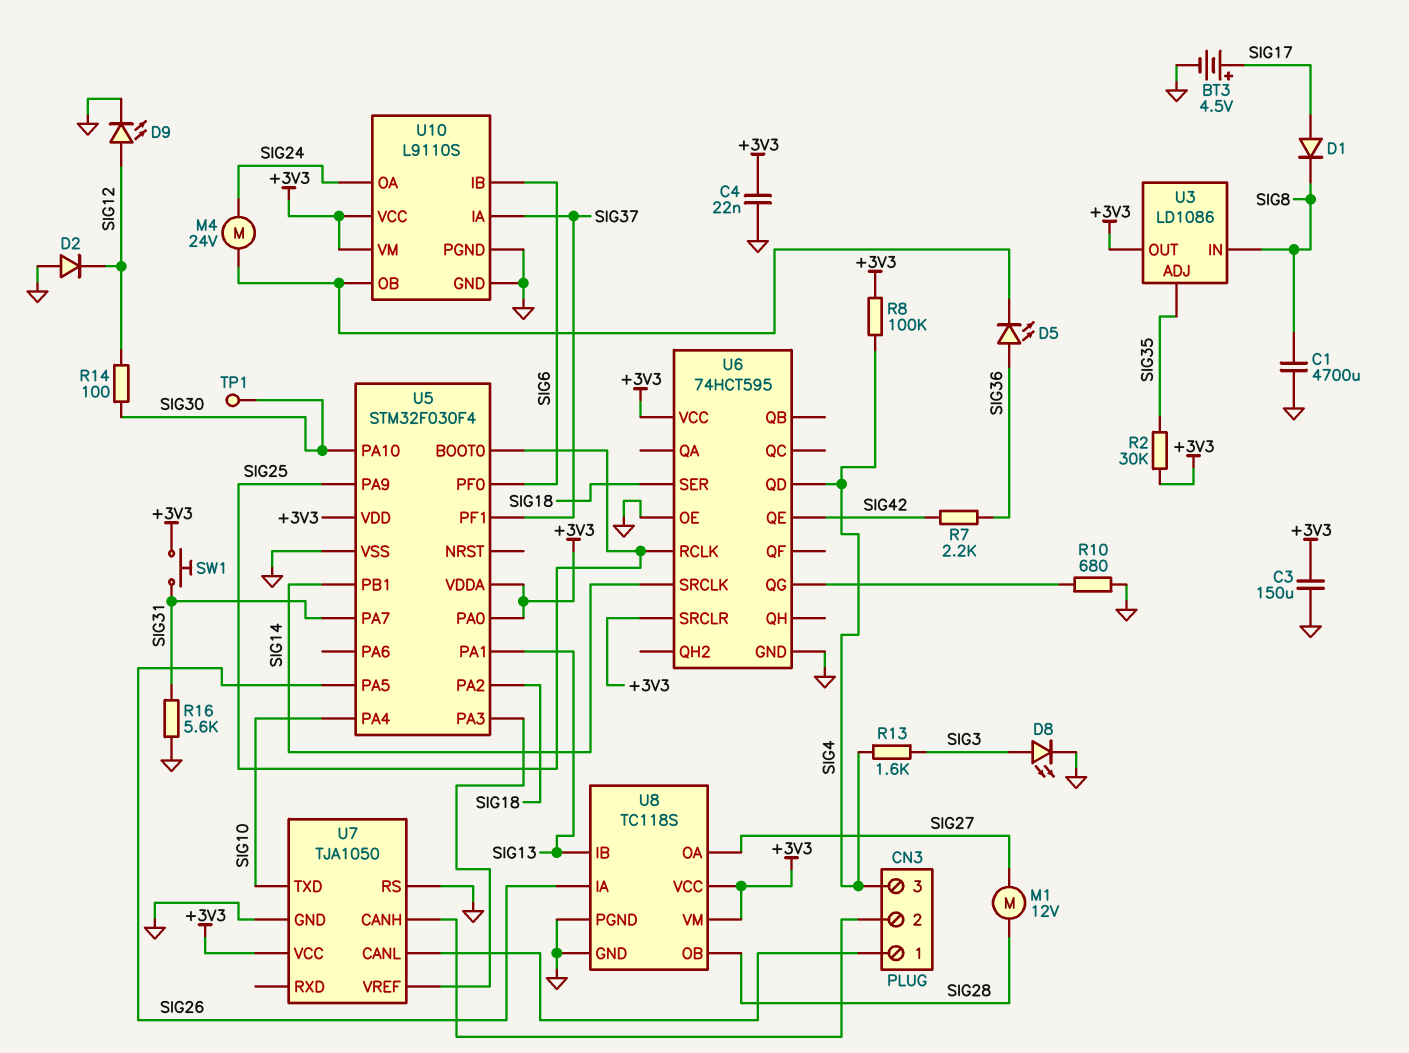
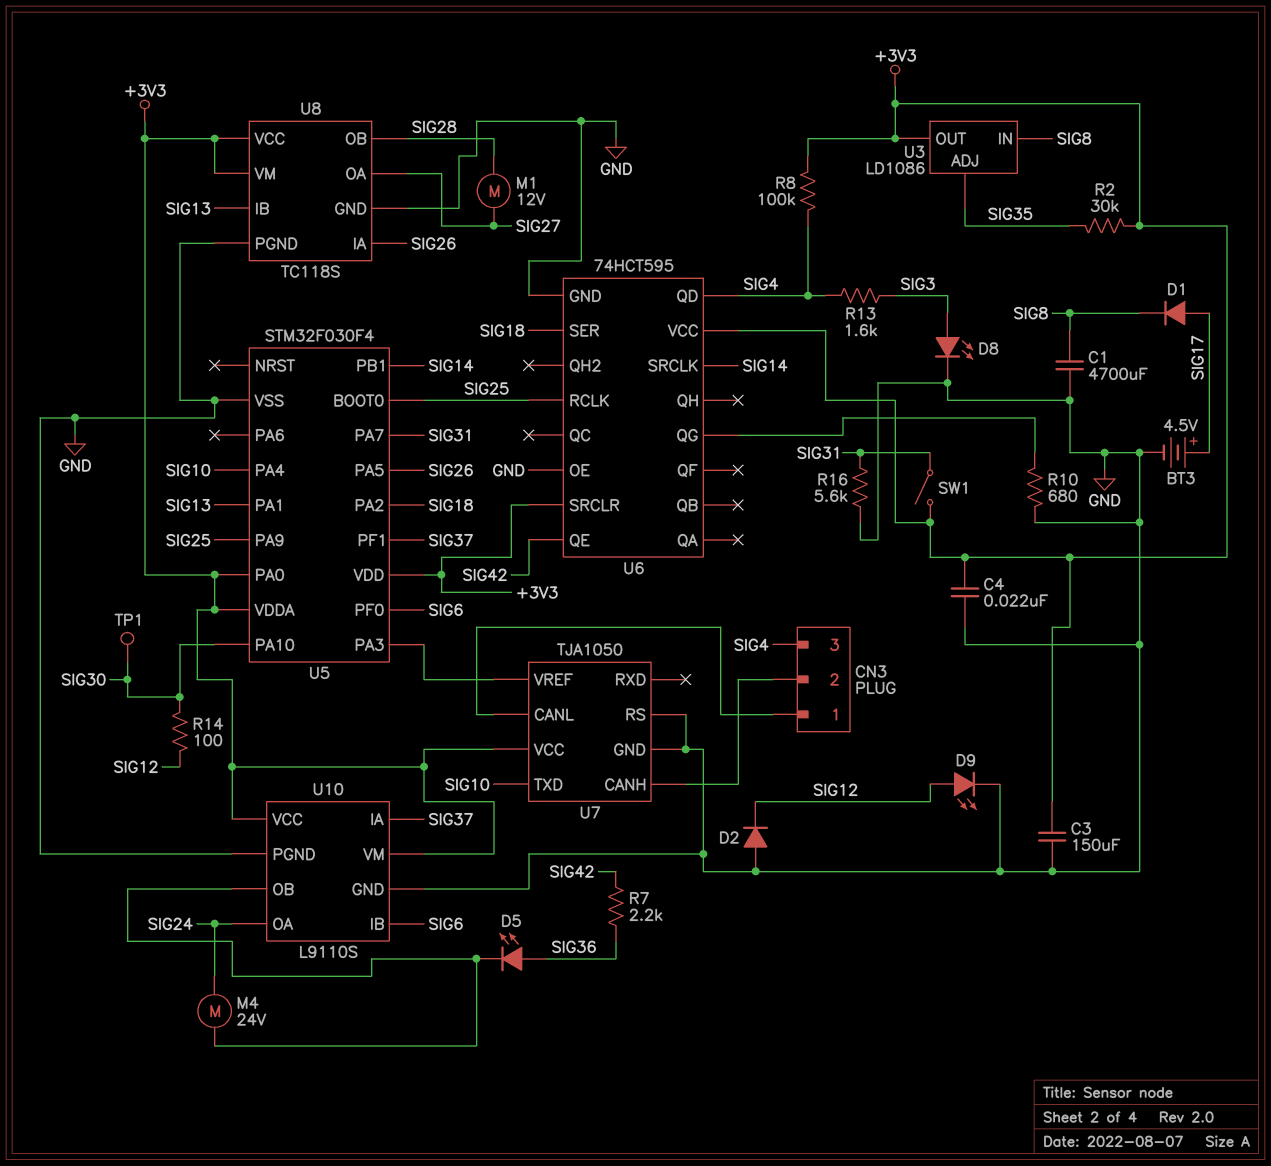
SW1: button (+3V3, SIG31) -> switch (+3V3, SIG31)

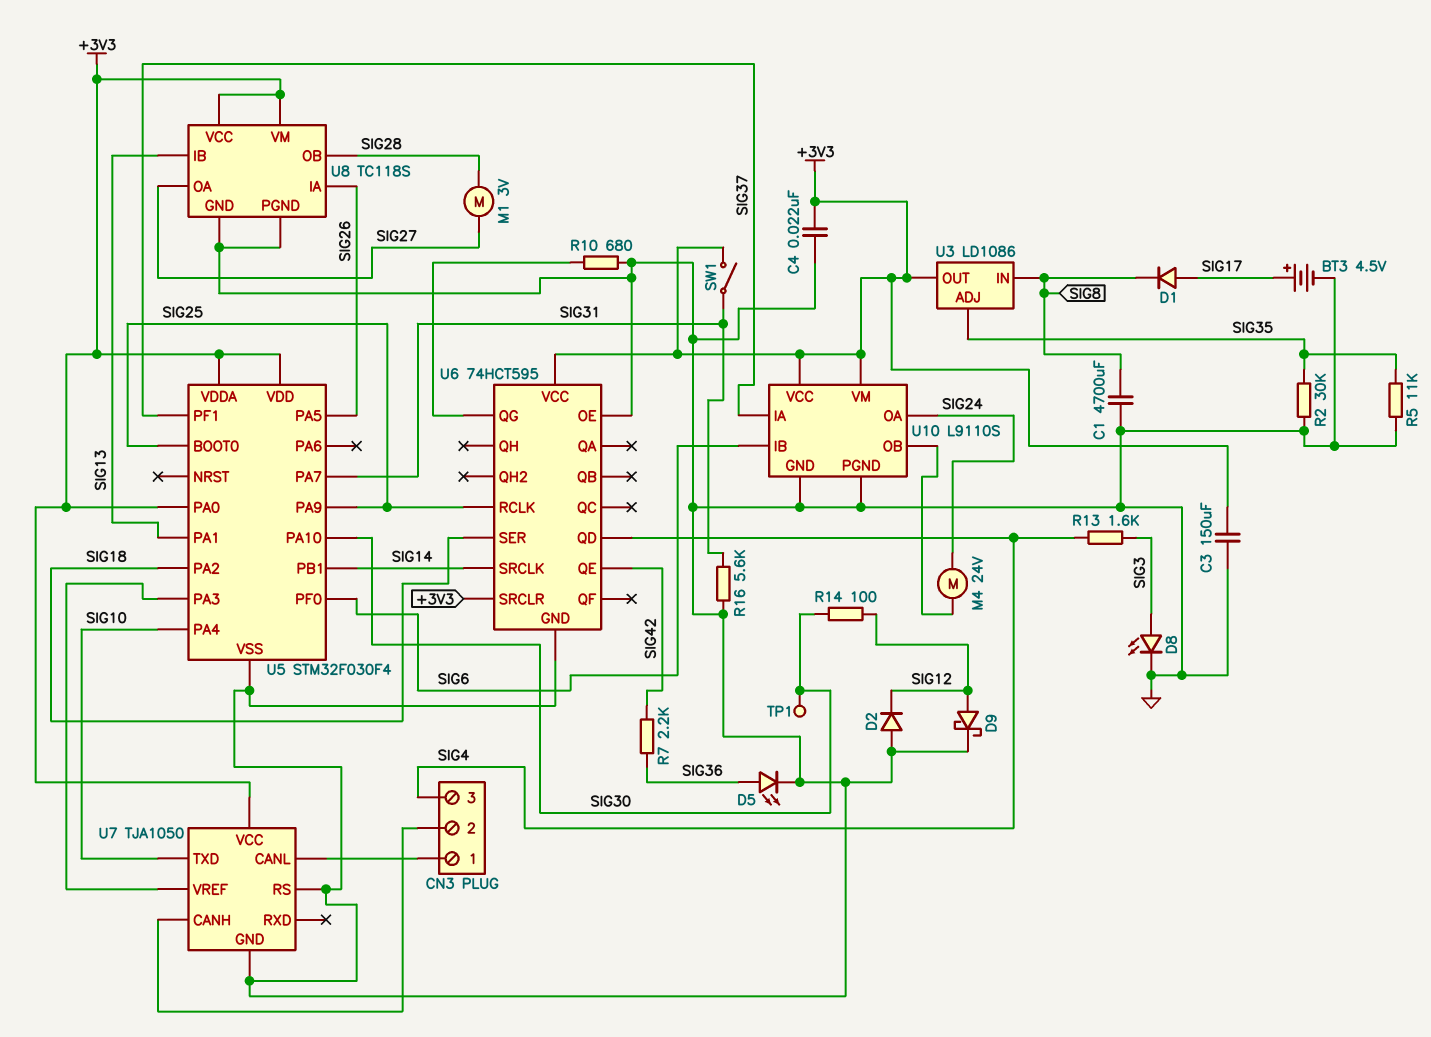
D5: LED (A SIG36, K U10/OB) -> LED (A SIG36, K GND)
D9: LED (A SIG12, K GND) -> schottky (A SIG12, K GND)
M1: motor 12V (SIG27, SIG28) -> motor 3V (SIG27, SIG28)
R2: 30k (+3V3, SIG35) -> 30k (GND, SIG35)
R5: none -> 11k (GND, SIG35)
R8: 100k (+3V3, SIG4) -> none

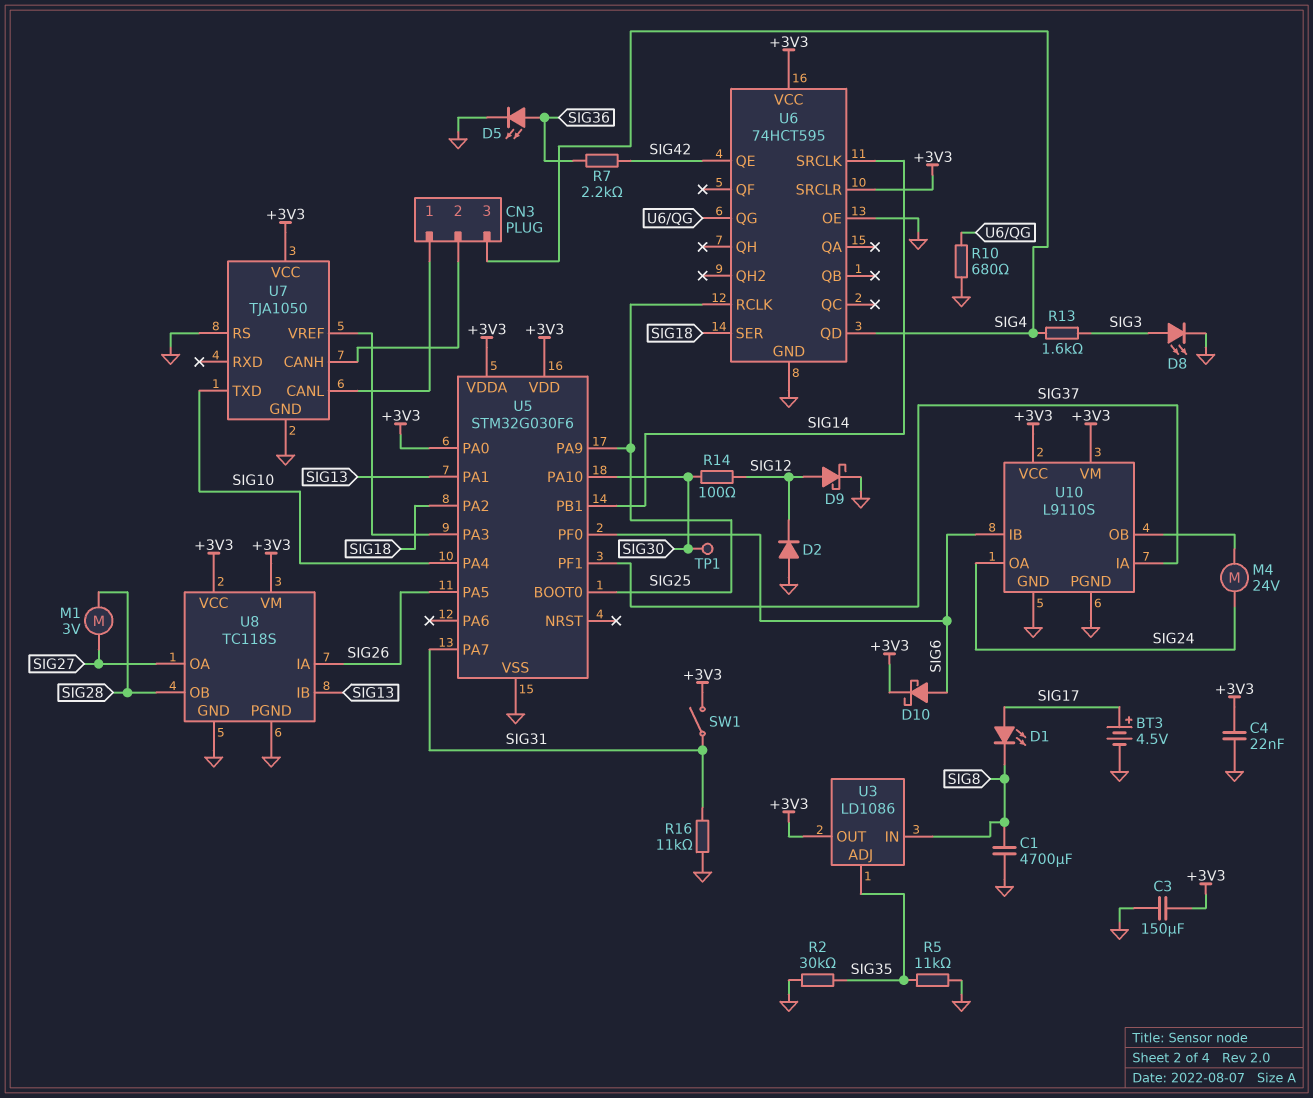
D1: diode (A SIG17, K SIG8) -> LED (A SIG17, K SIG8)
D10: none -> schottky (A SIG6, K +3V3)
R16: 5.6k (GND, SIG31) -> 11k (GND, SIG31)
U5: STM32F030F4 -> STM32G030F6

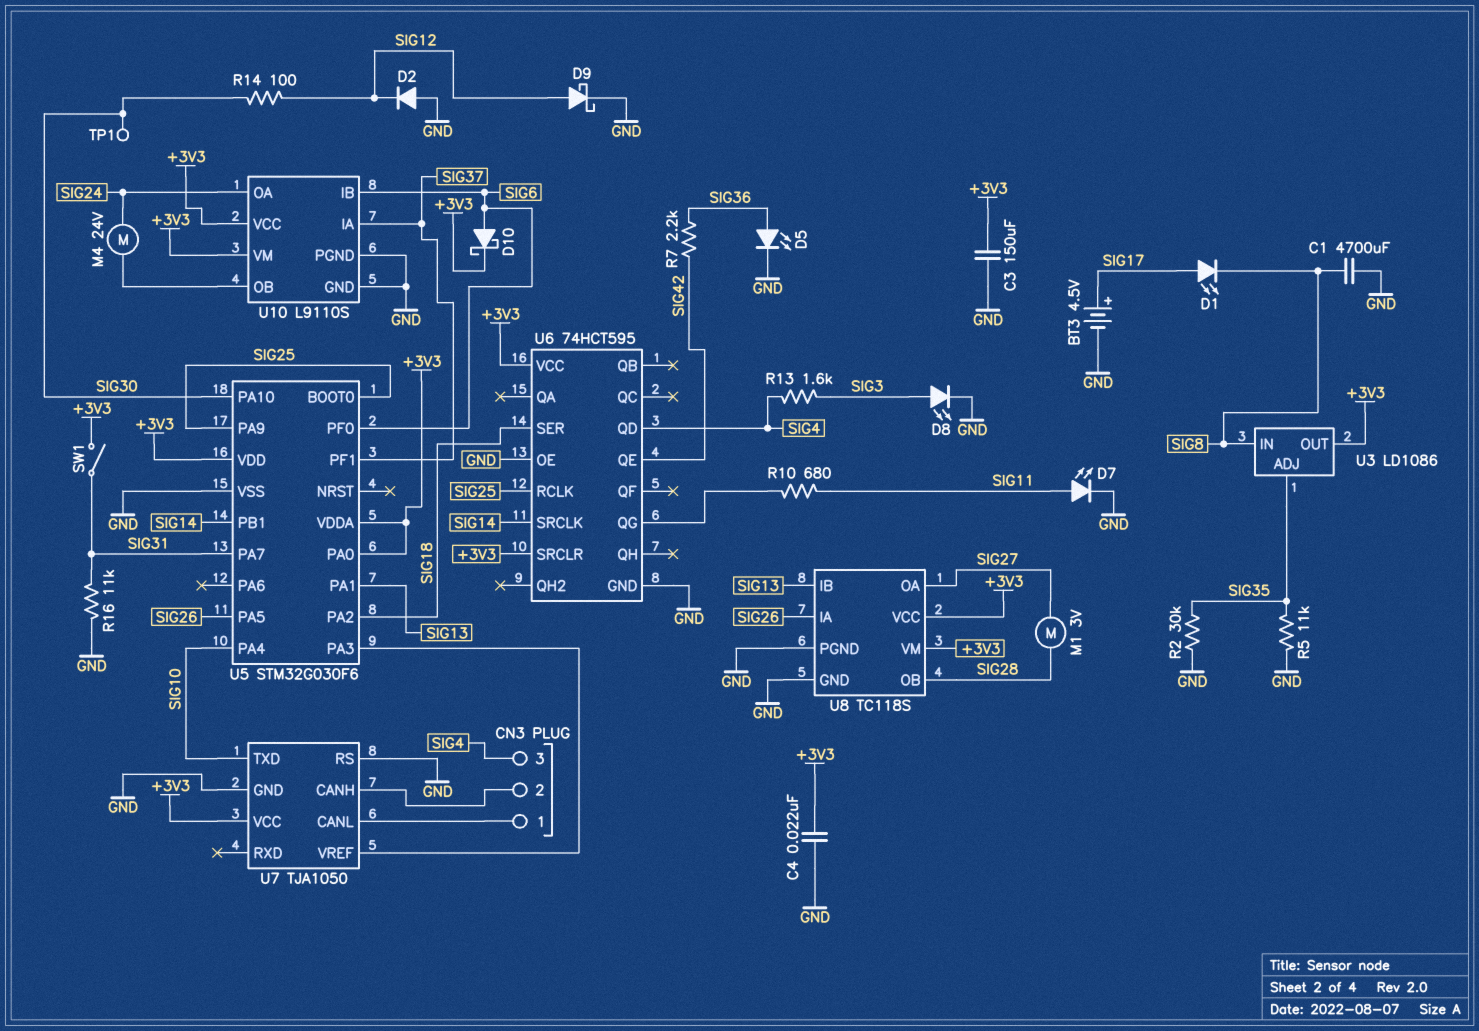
D7: none -> LED (A SIG11, K GND)
R10: 680 (GND, U6/QG) -> 680 (SIG11, U6/QG)

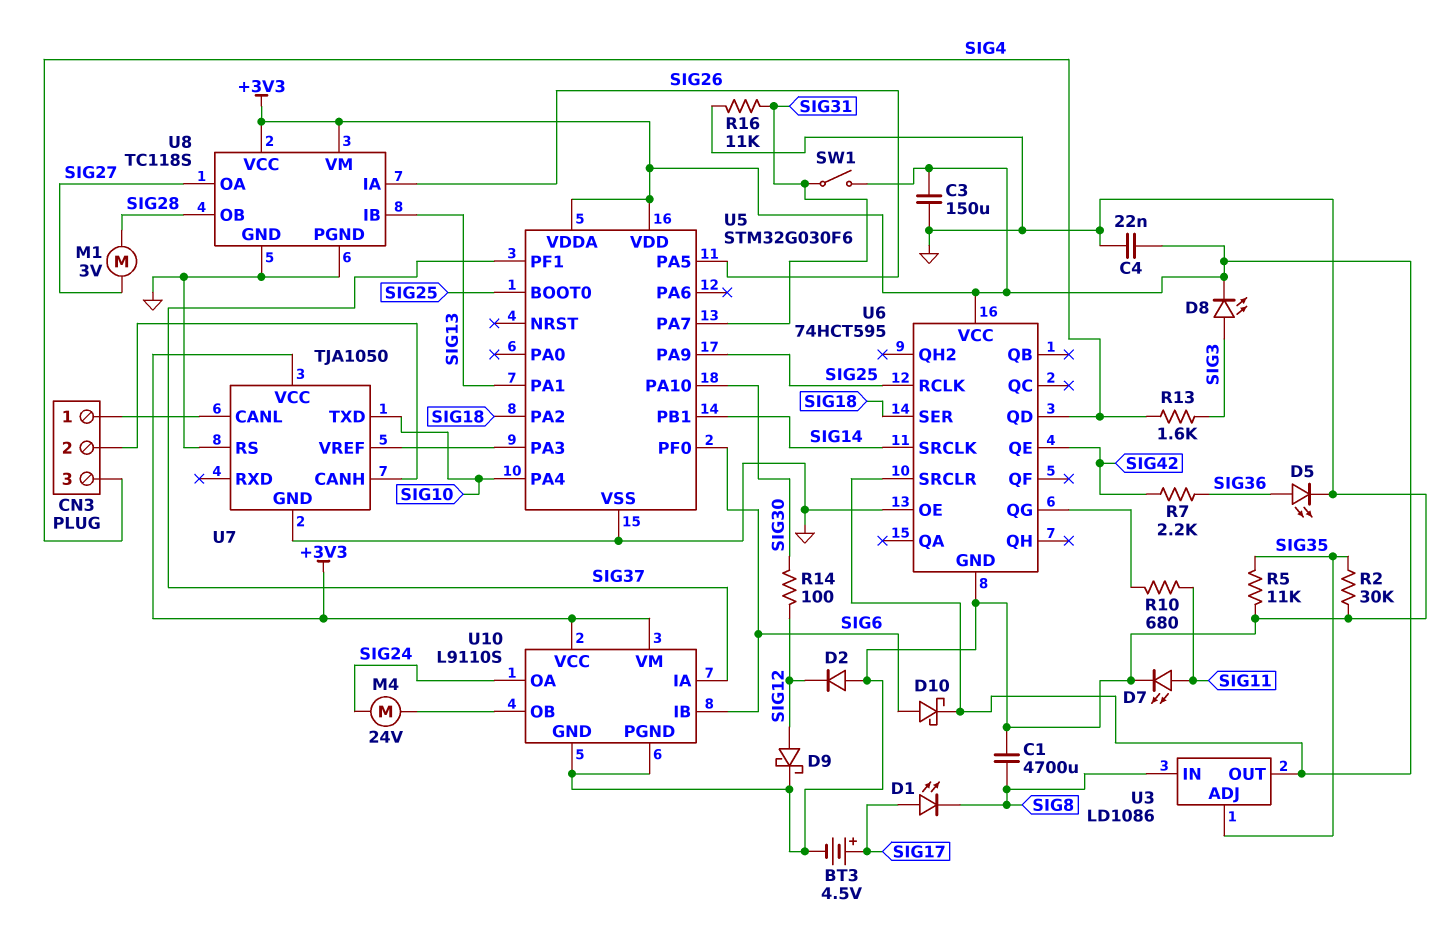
D8: LED (A SIG3, K GND) -> LED (A SIG3, K +3V3)
TP1: test point (SIG30) -> none
U5 pin PA0: +3V3 -> none

